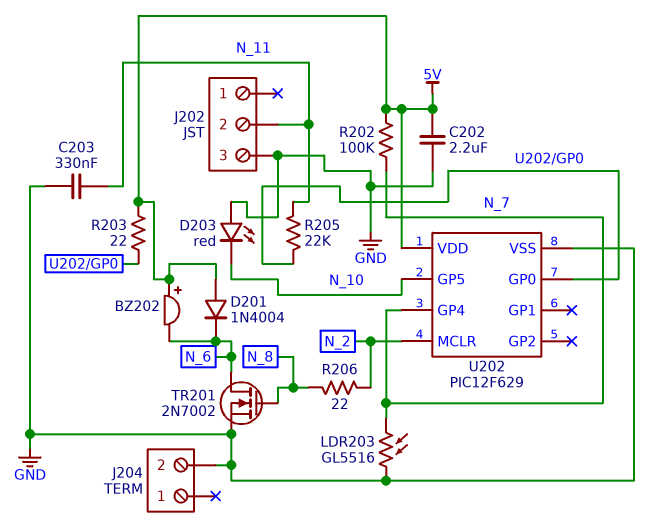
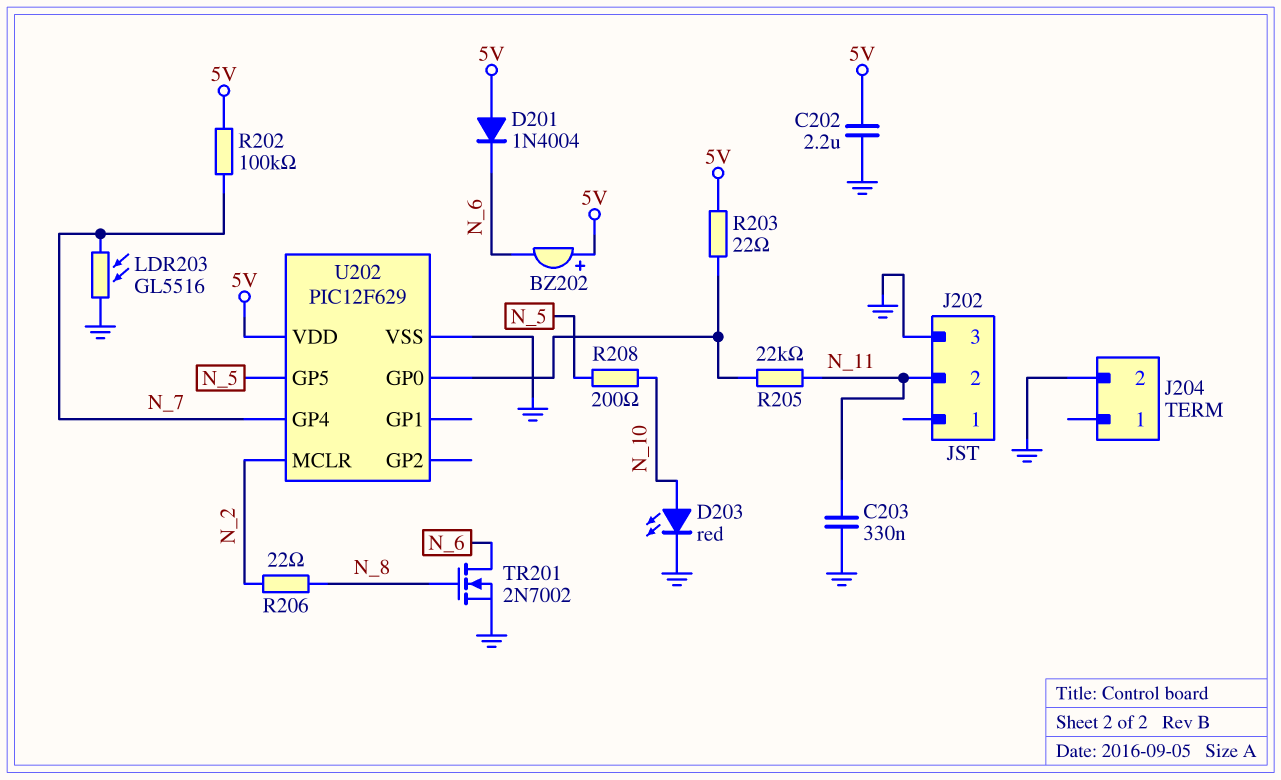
D203: LED red (A GND, K N_10) -> LED red (A N_10, K GND)
R208: none -> 200 (N_5, N_10)
U202 pin GP5: N_10 -> N_5

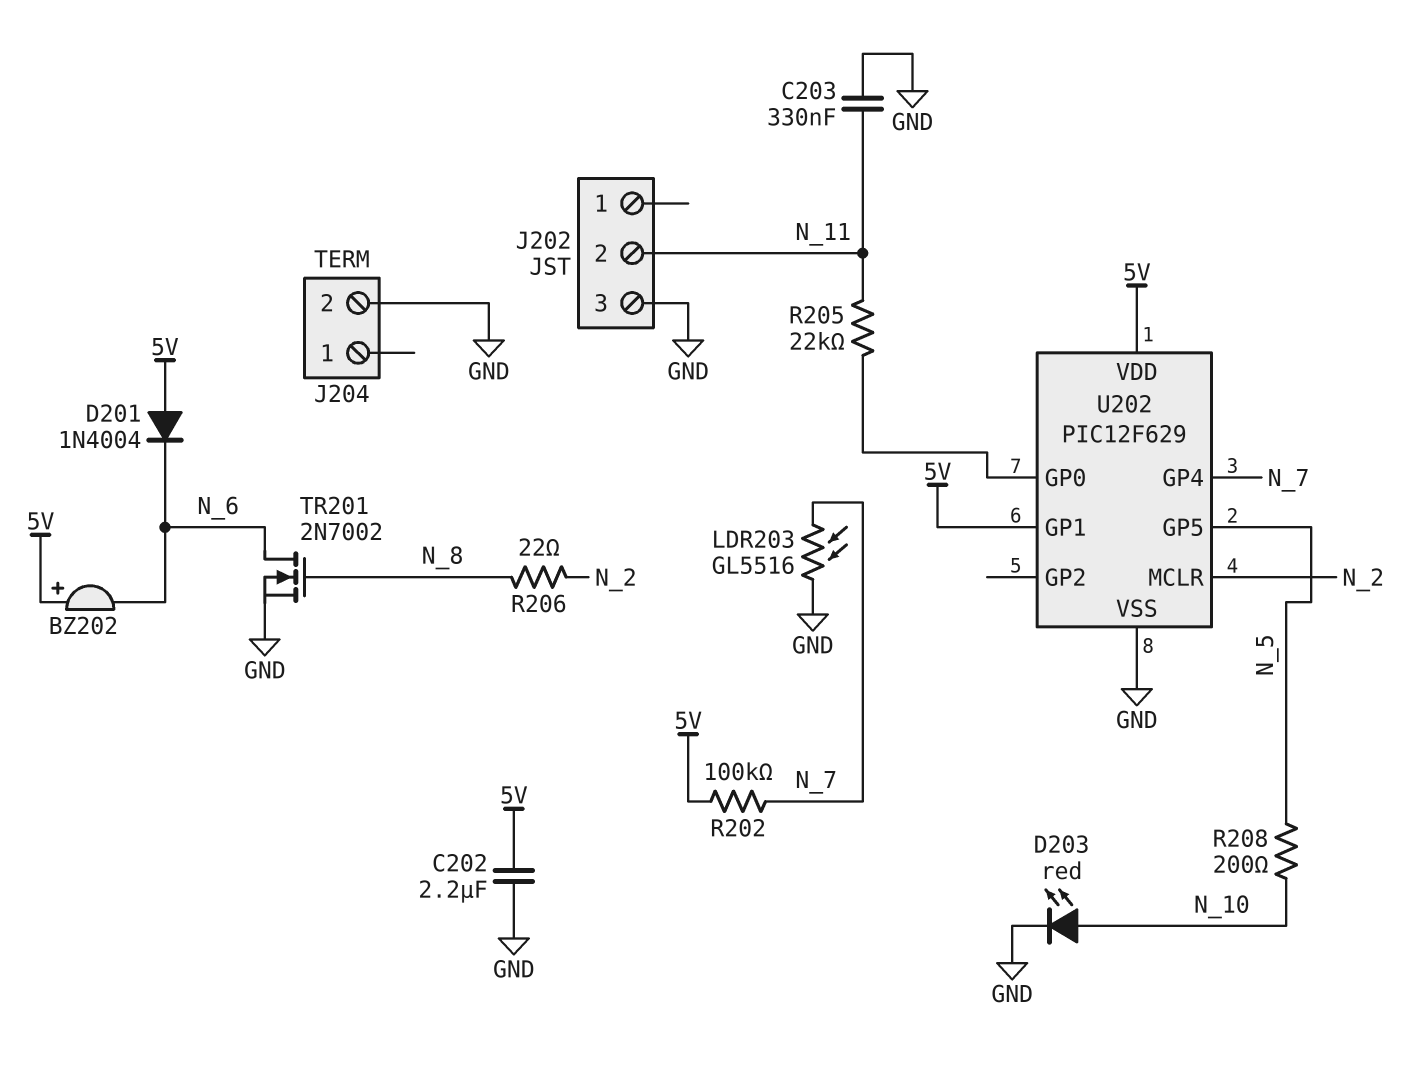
R203: 22 (5V, U202/GP0) -> none
U202 pin GP1: none -> 5V

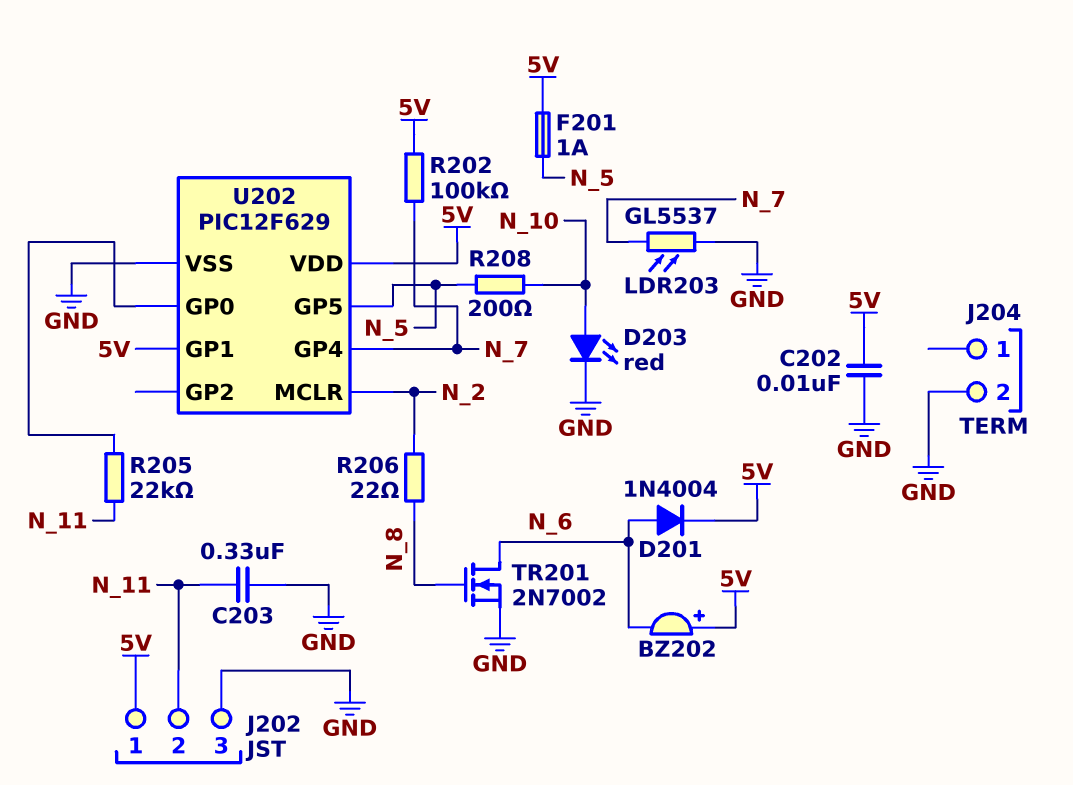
C202: 2.2uF (5V, GND) -> 10nF (5V, GND)
D201: diode 1N4004 (A 5V, K N_6) -> diode 1N4004 (A N_6, K 5V)
F201: none -> 1A (5V, N_5)
J202 pin 1: none -> 5V
LDR203: GL5516 (GND, N_7) -> GL5537 (GND, N_7)

